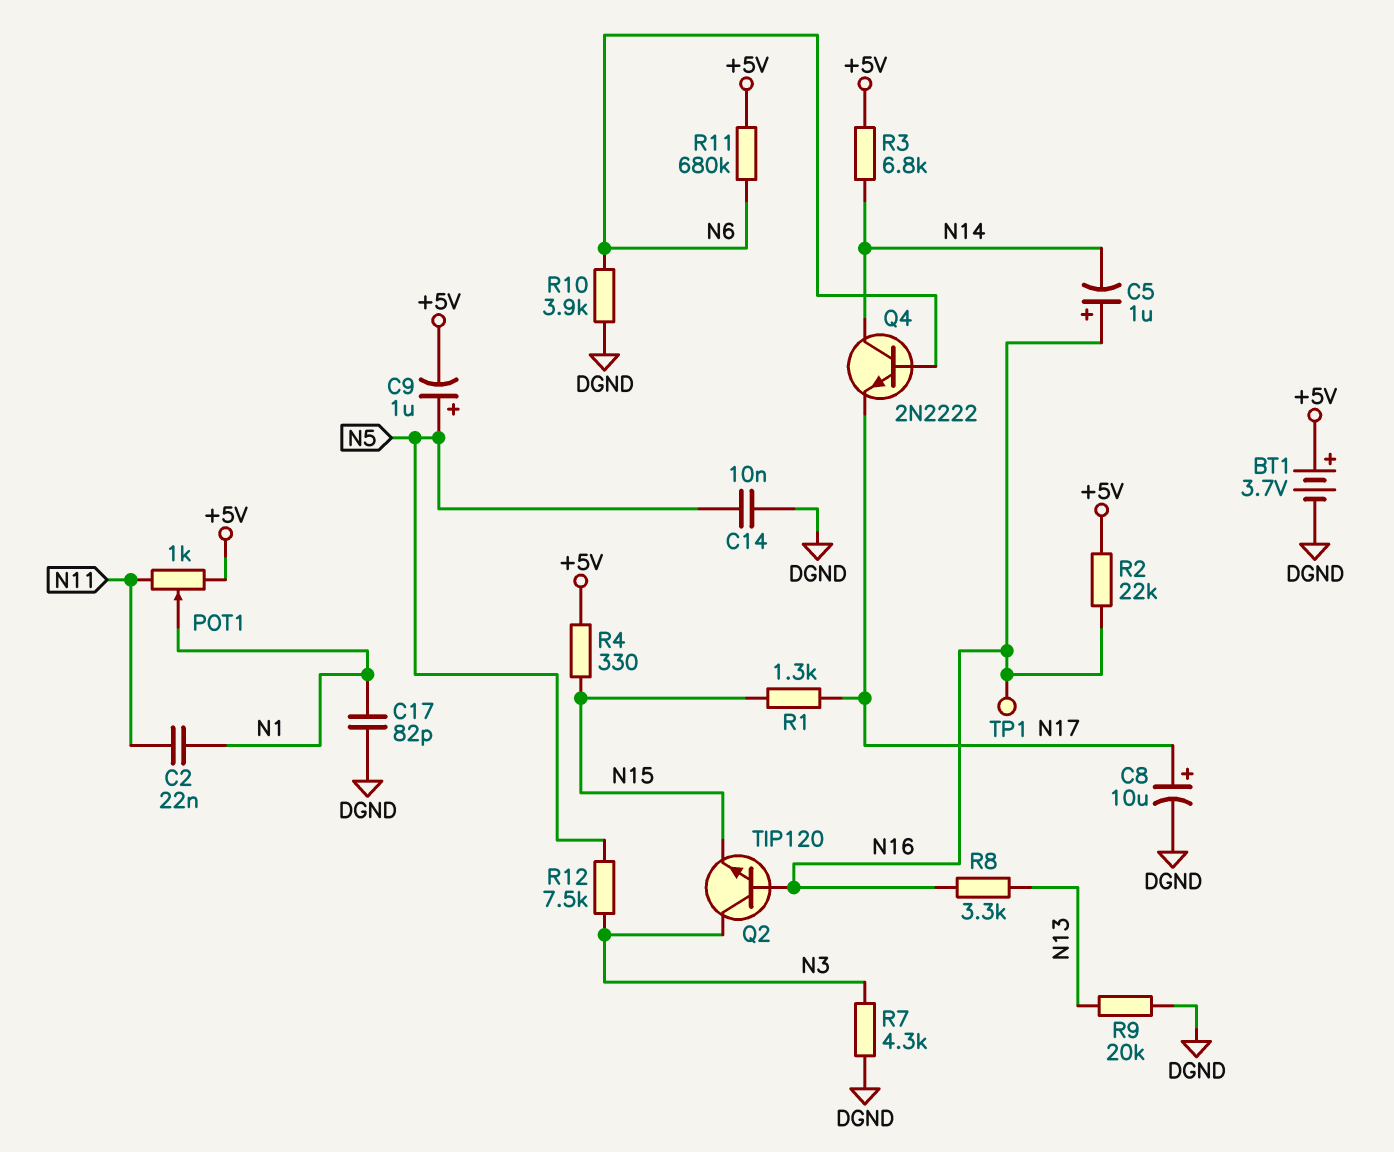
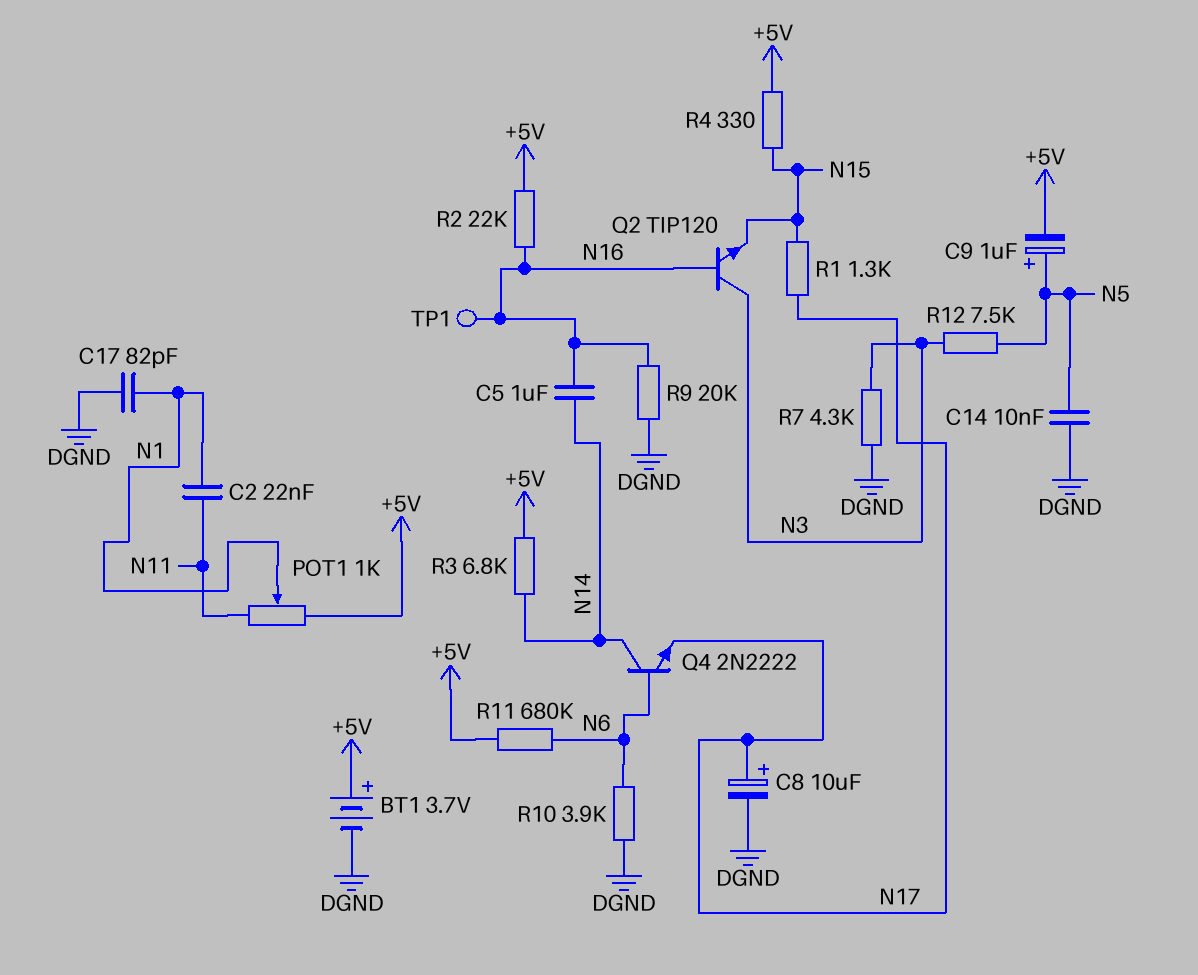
C5: 1uF (plus N16, minus N14) -> 1uF (N14, N16)
R8: 3.3k (N13, N16) -> none
R9: 20k (DGND, N13) -> 20k (DGND, N16)

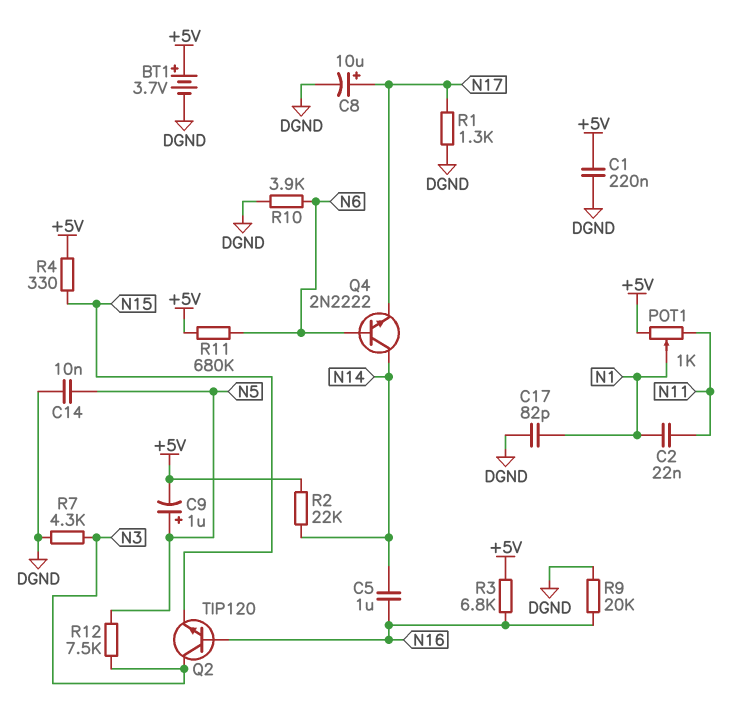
C1: none -> 220nF (+5V, DGND)
R1: 1.3k (N15, N17) -> 1.3k (DGND, N17)
R2: 22k (+5V, N16) -> 22k (+5V, N14)
R3: 6.8k (+5V, N14) -> 6.8k (+5V, N16)
TP1: test point (N16) -> none

